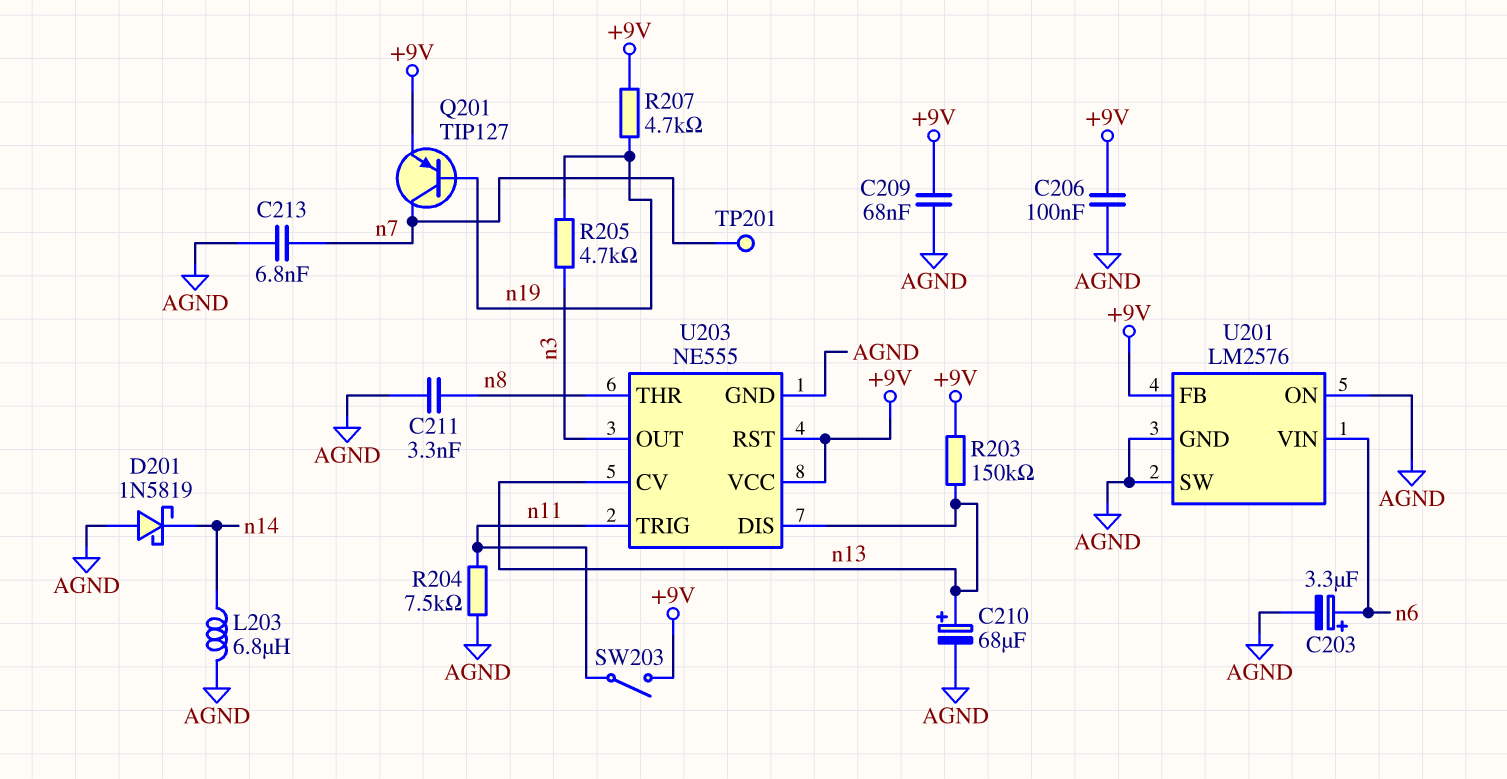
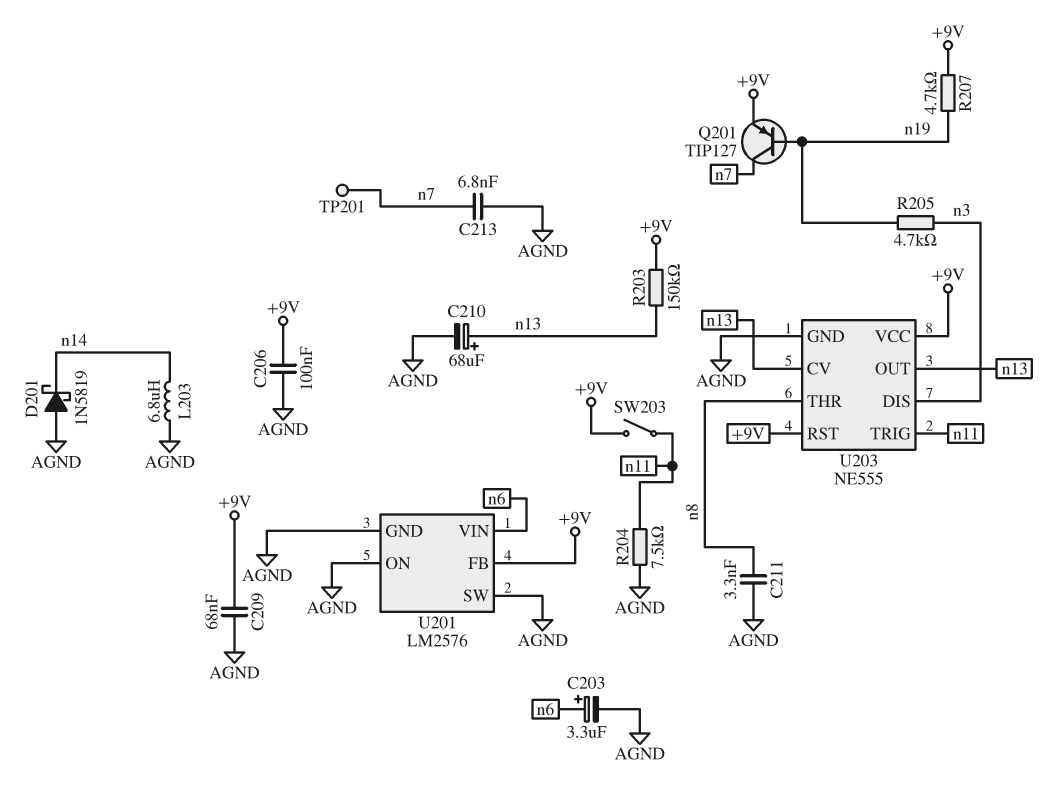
U203 pin DIS: n13 -> n3
U203 pin OUT: n3 -> n13

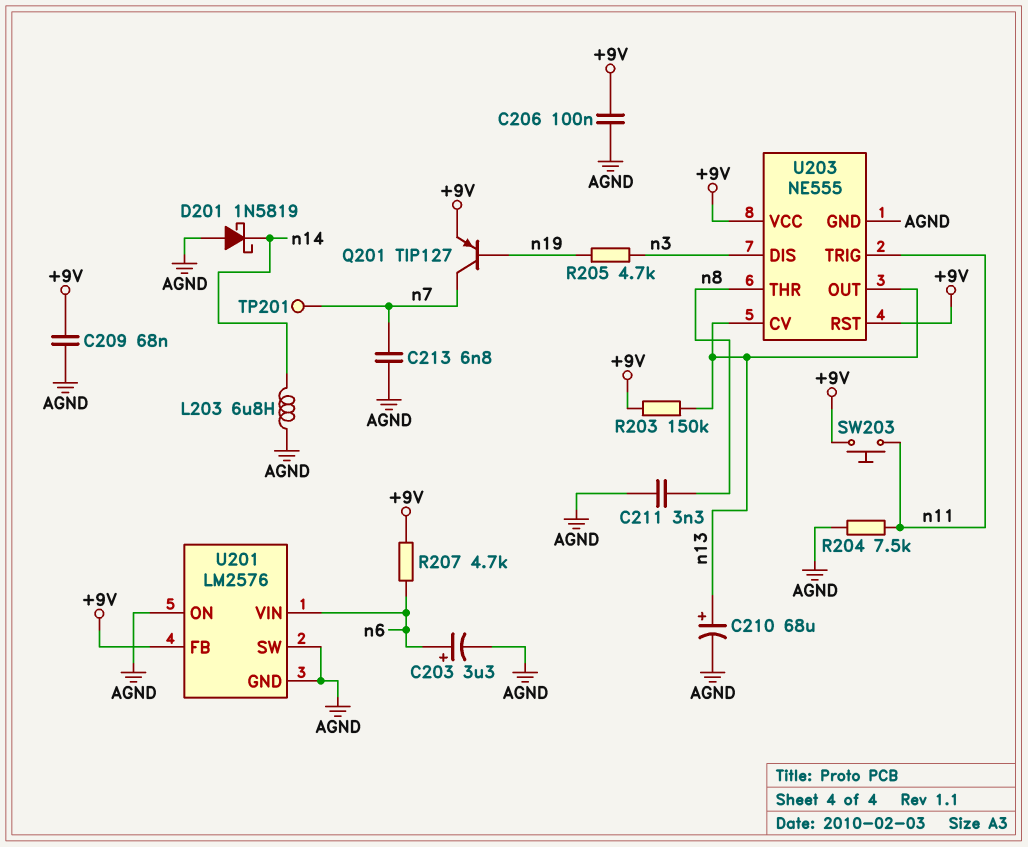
R207: 4.7k (+9V, n19) -> 4.7k (+9V, n6)
SW203: switch (+9V, n11) -> button (+9V, n11)

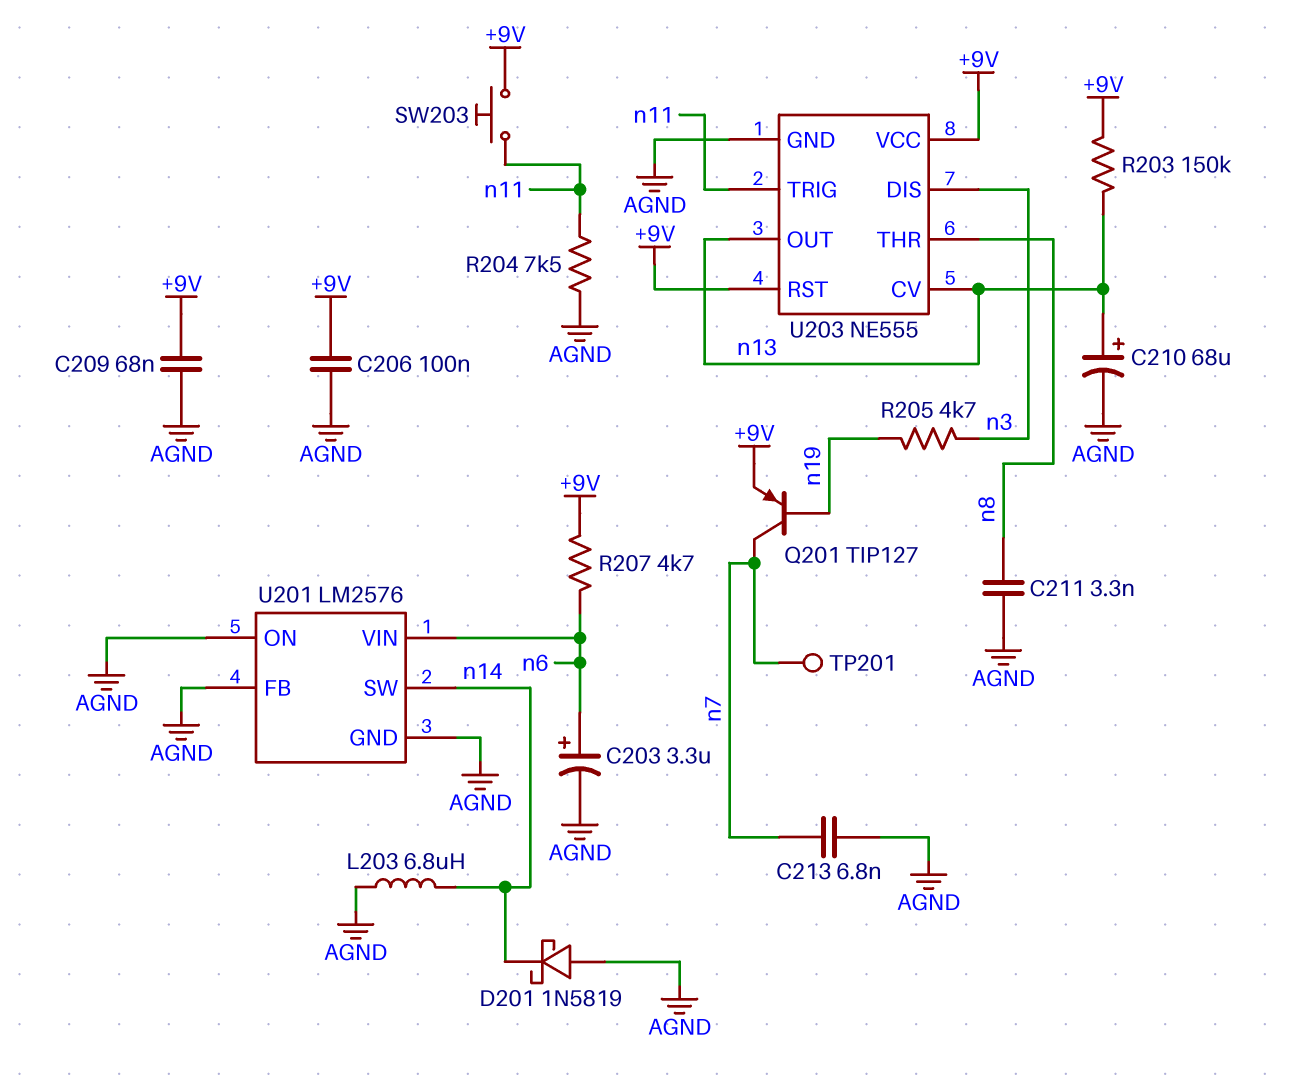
U201 pin FB: +9V -> AGND
U201 pin SW: AGND -> n14

